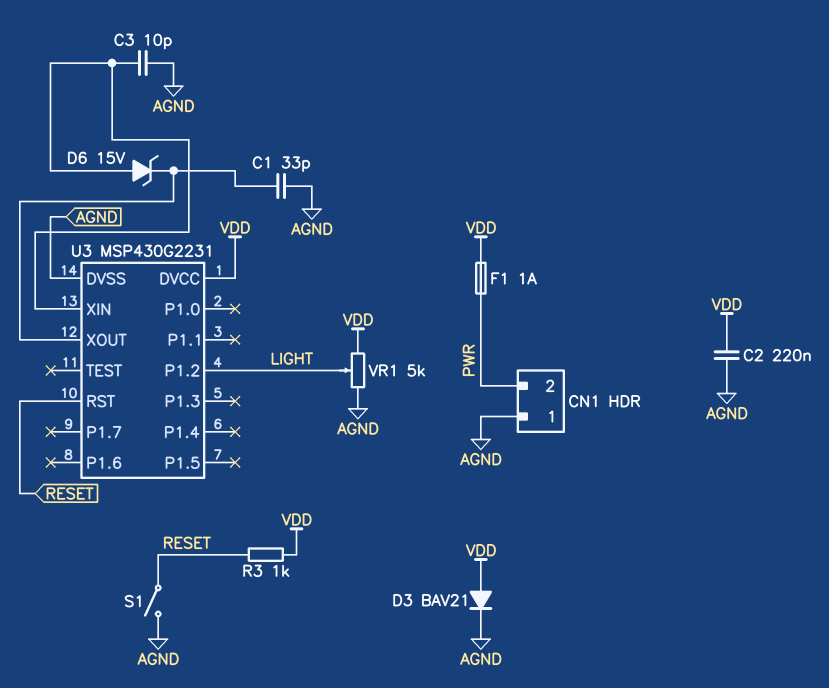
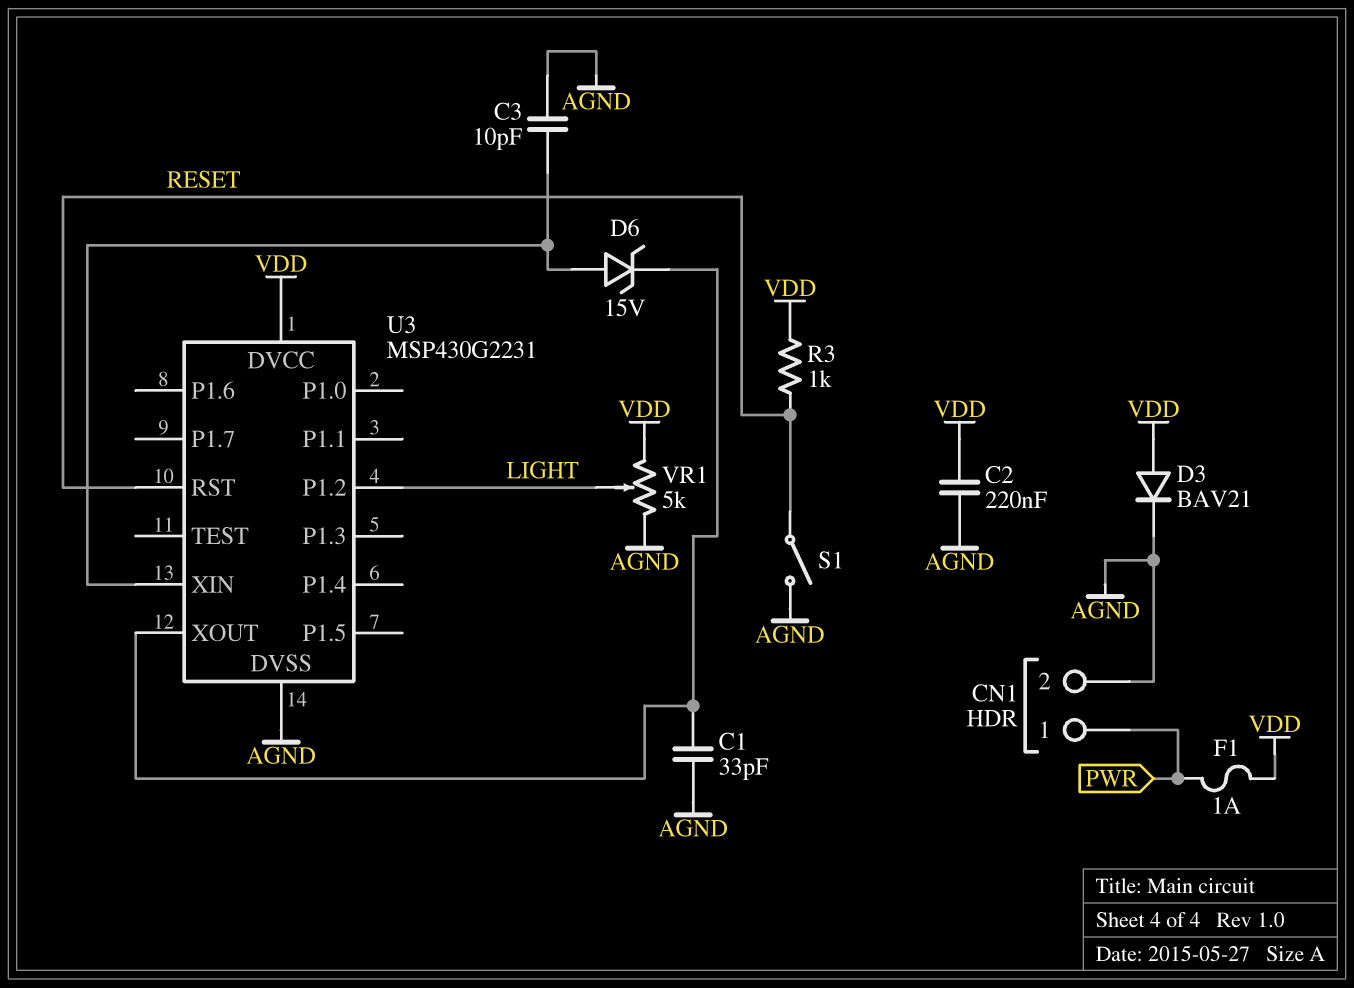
CN1 pin 1: AGND -> PWR
CN1 pin 2: PWR -> AGND

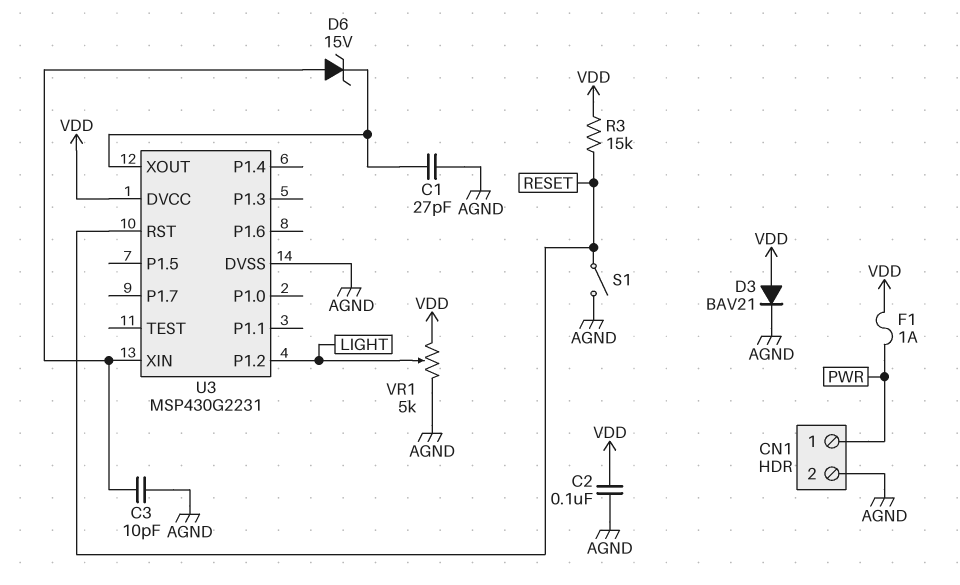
C1: 33pF (AGND, U3/XOUT) -> 27pF (AGND, U3/XOUT)
C2: 220nF (AGND, VDD) -> 100nF (AGND, VDD)
R3: 1k (RESET, VDD) -> 15k (RESET, VDD)

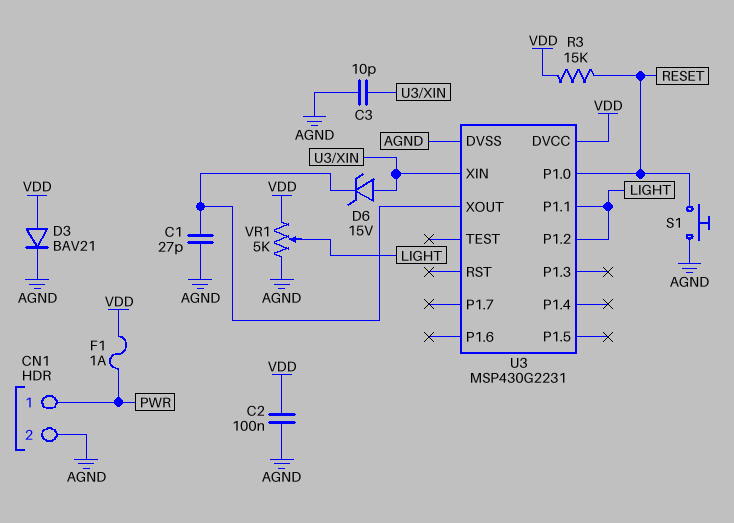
S1: switch (AGND, RESET) -> button (AGND, RESET)
U3 pin P1.0: none -> RESET
U3 pin P1.1: none -> LIGHT
U3 pin RST: RESET -> none

